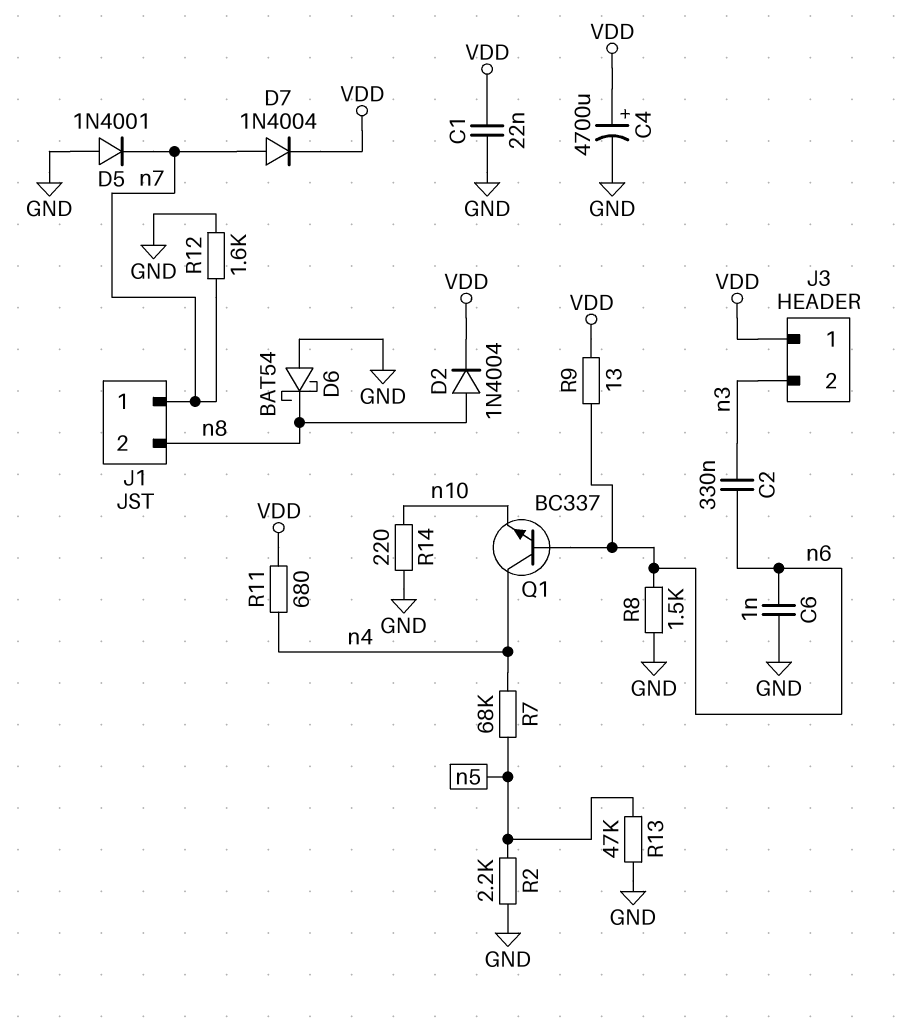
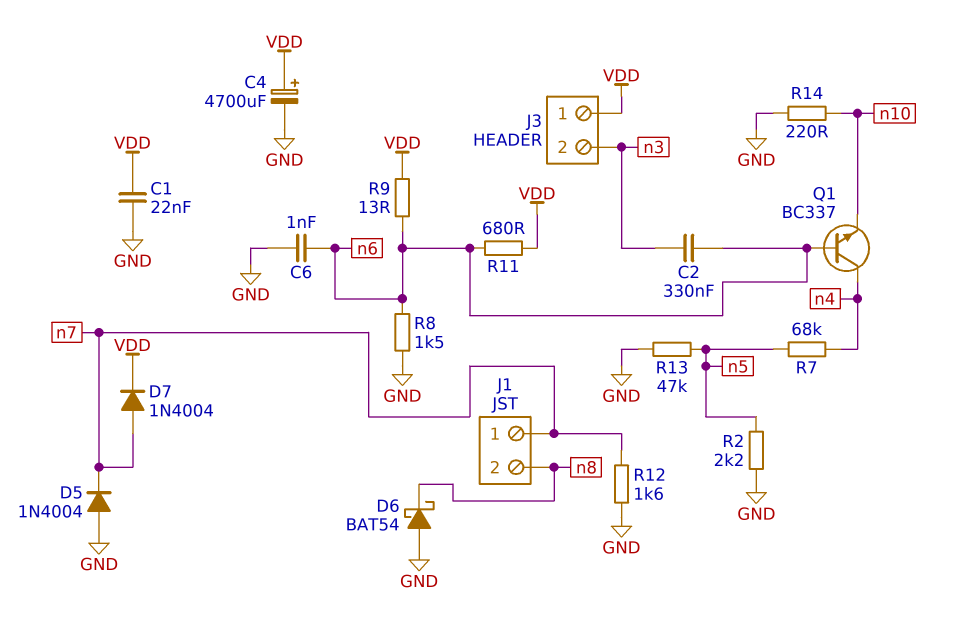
D2: diode 1N4004 (A n8, K VDD) -> none
D5: diode 1N4001 (A GND, K n7) -> diode 1N4004 (A GND, K n7)
R11: 680 (VDD, n4) -> 680 (VDD, n6)

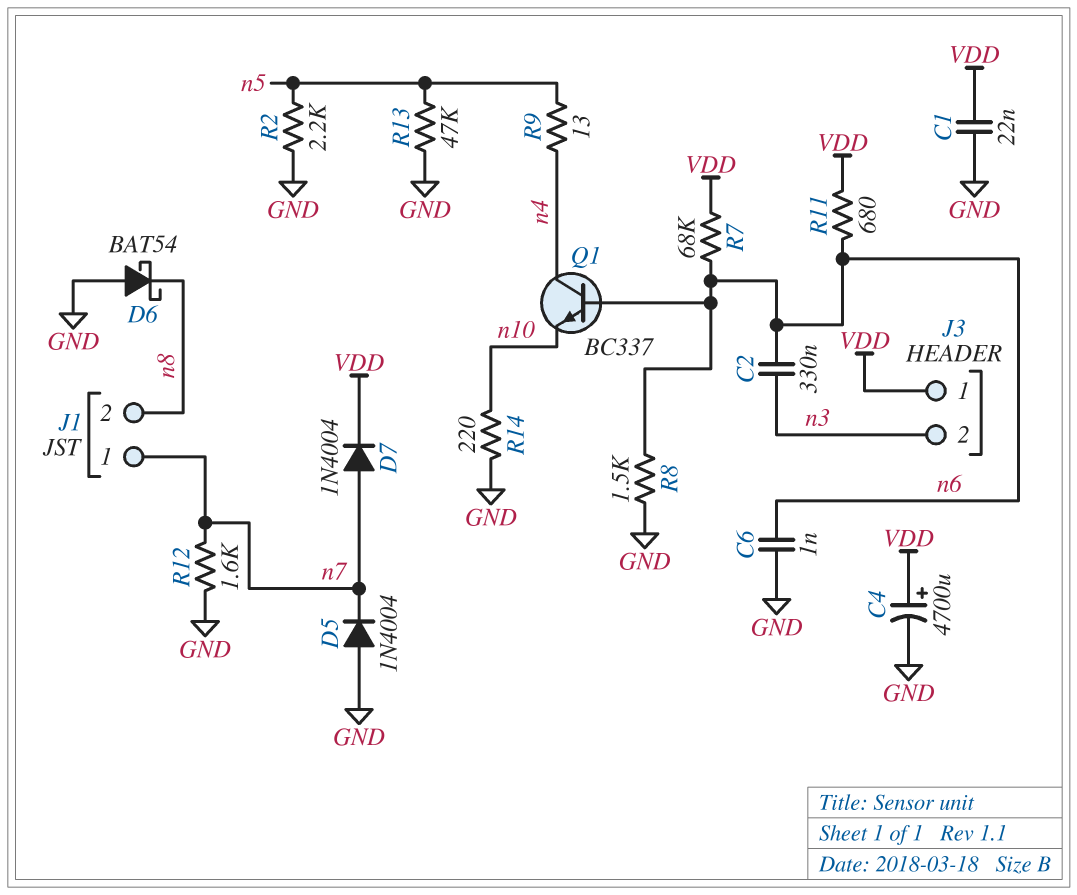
R7: 68k (n4, n5) -> 68k (VDD, n6)
R9: 13 (VDD, n6) -> 13 (n4, n5)

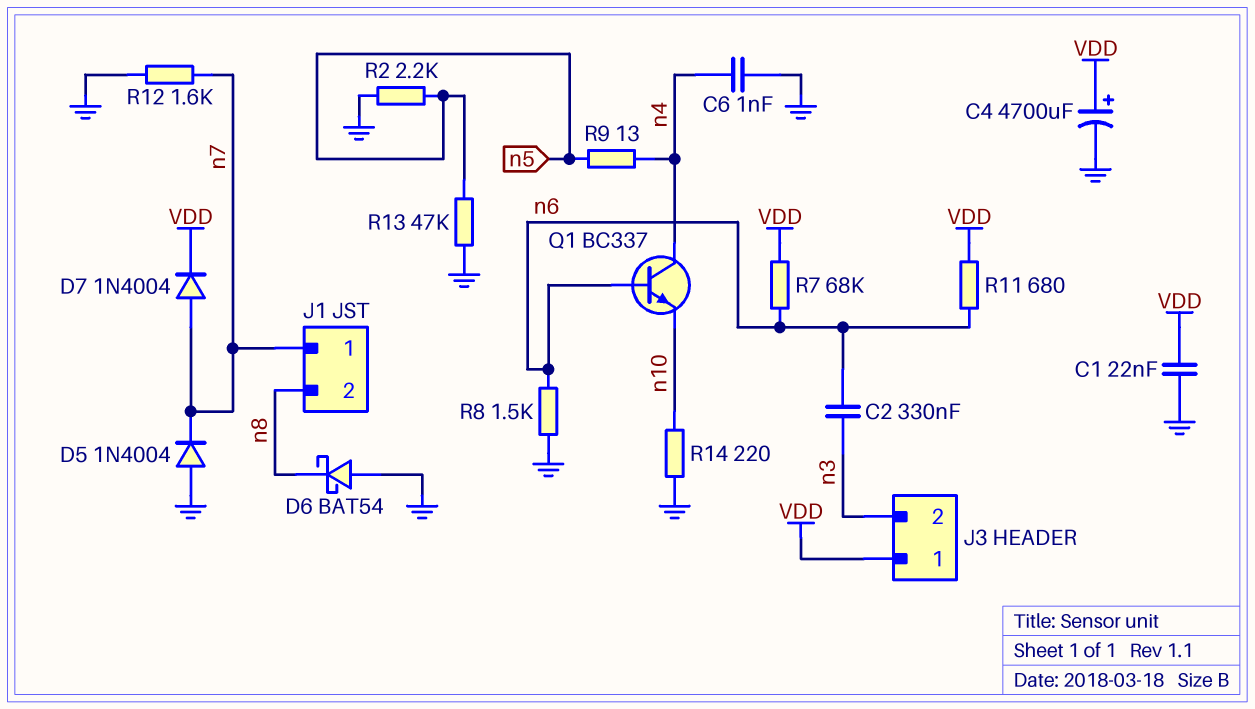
C6: 1nF (GND, n6) -> 1nF (GND, n4)

